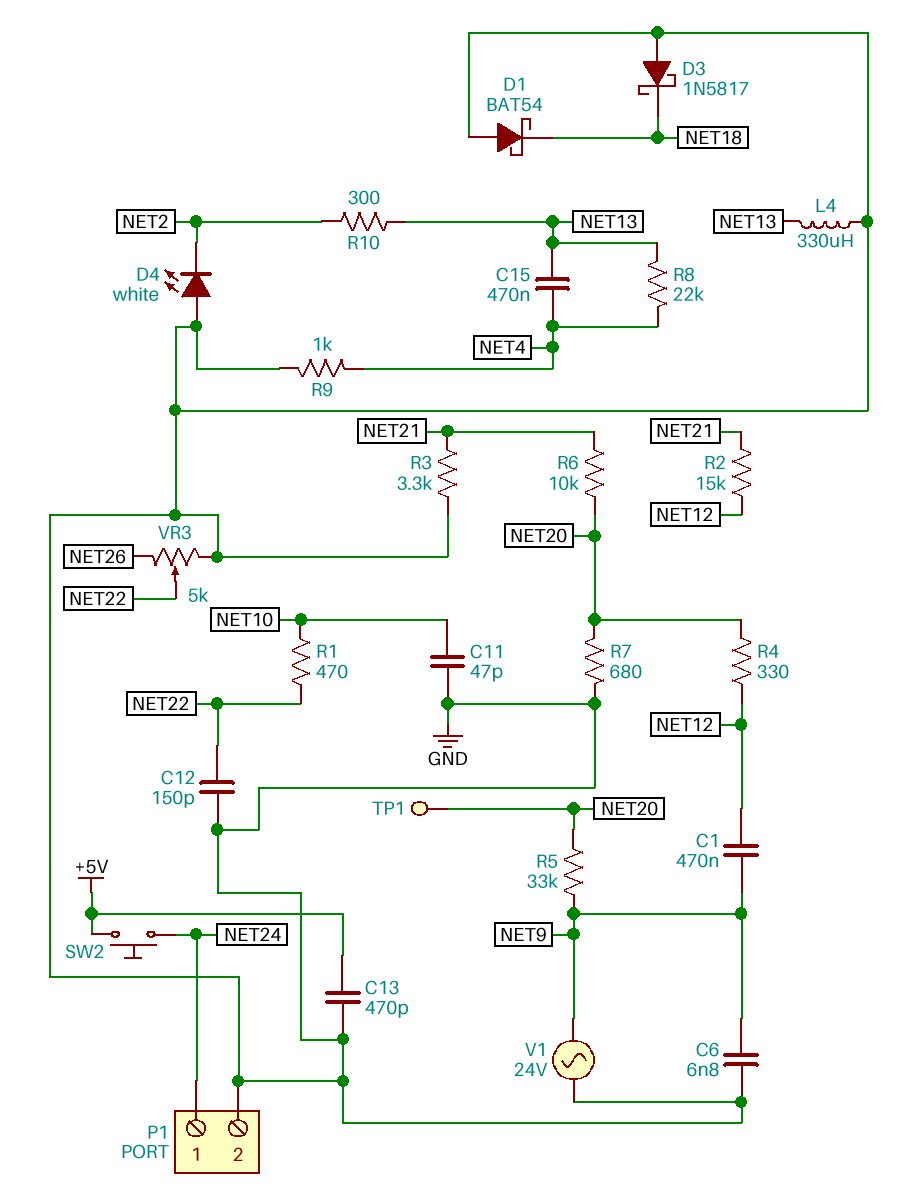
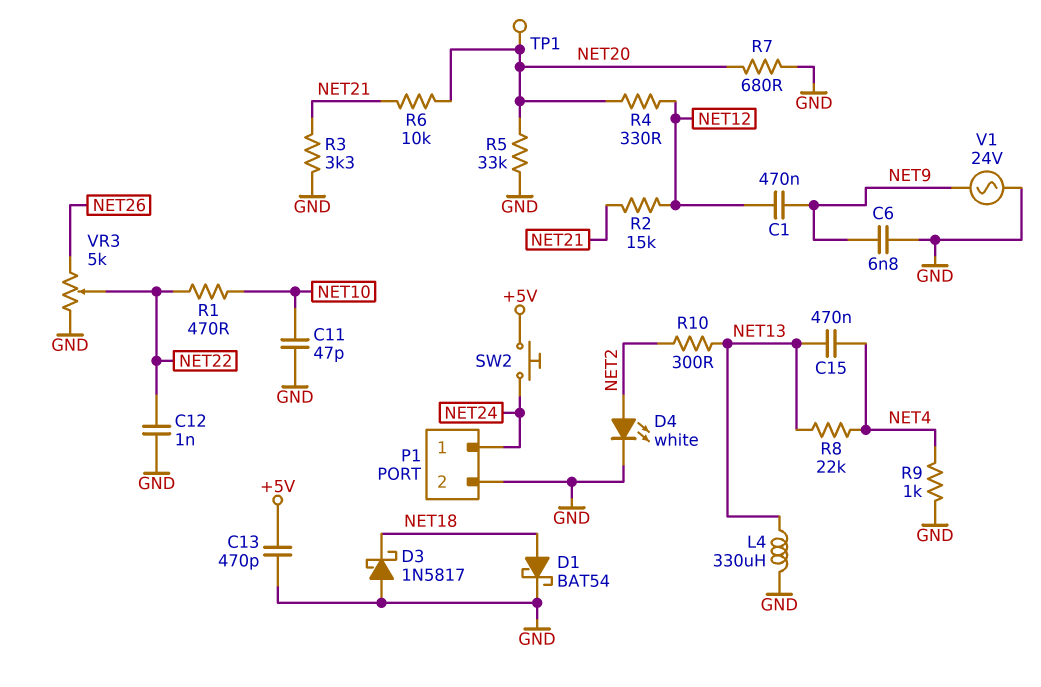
C12: 150pF (GND, NET22) -> 1nF (GND, NET22)
D1: schottky BAT54 (A GND, K NET18) -> schottky BAT54 (A NET18, K GND)
D4: LED white (A GND, K NET2) -> LED white (A NET2, K GND)
R5: 33k (NET9, NET20) -> 33k (GND, NET20)

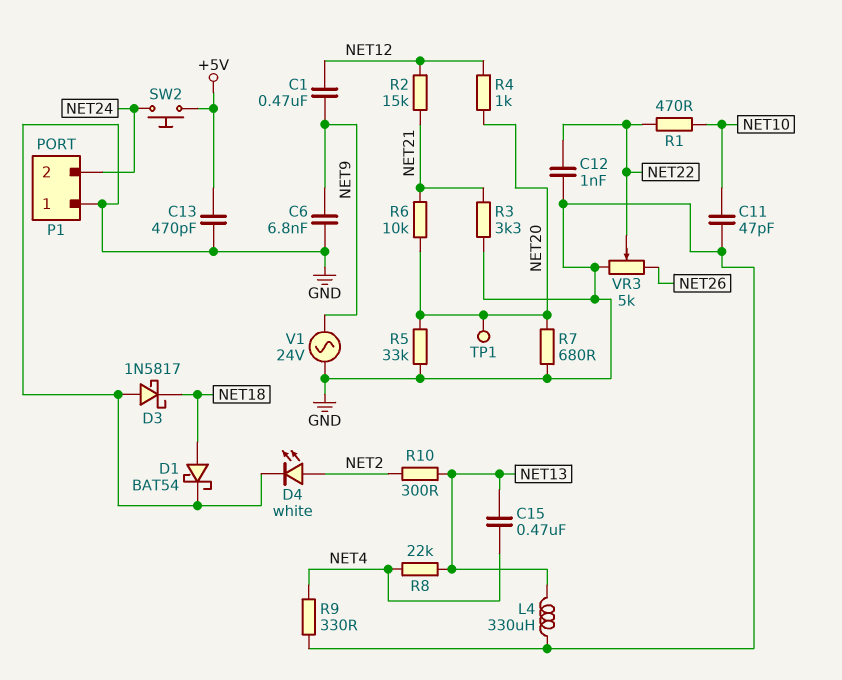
P1 pin 1: NET24 -> GND
P1 pin 2: GND -> NET24
R4: 330 (NET12, NET20) -> 1k (NET12, NET20)
R9: 1k (GND, NET4) -> 330 (GND, NET4)

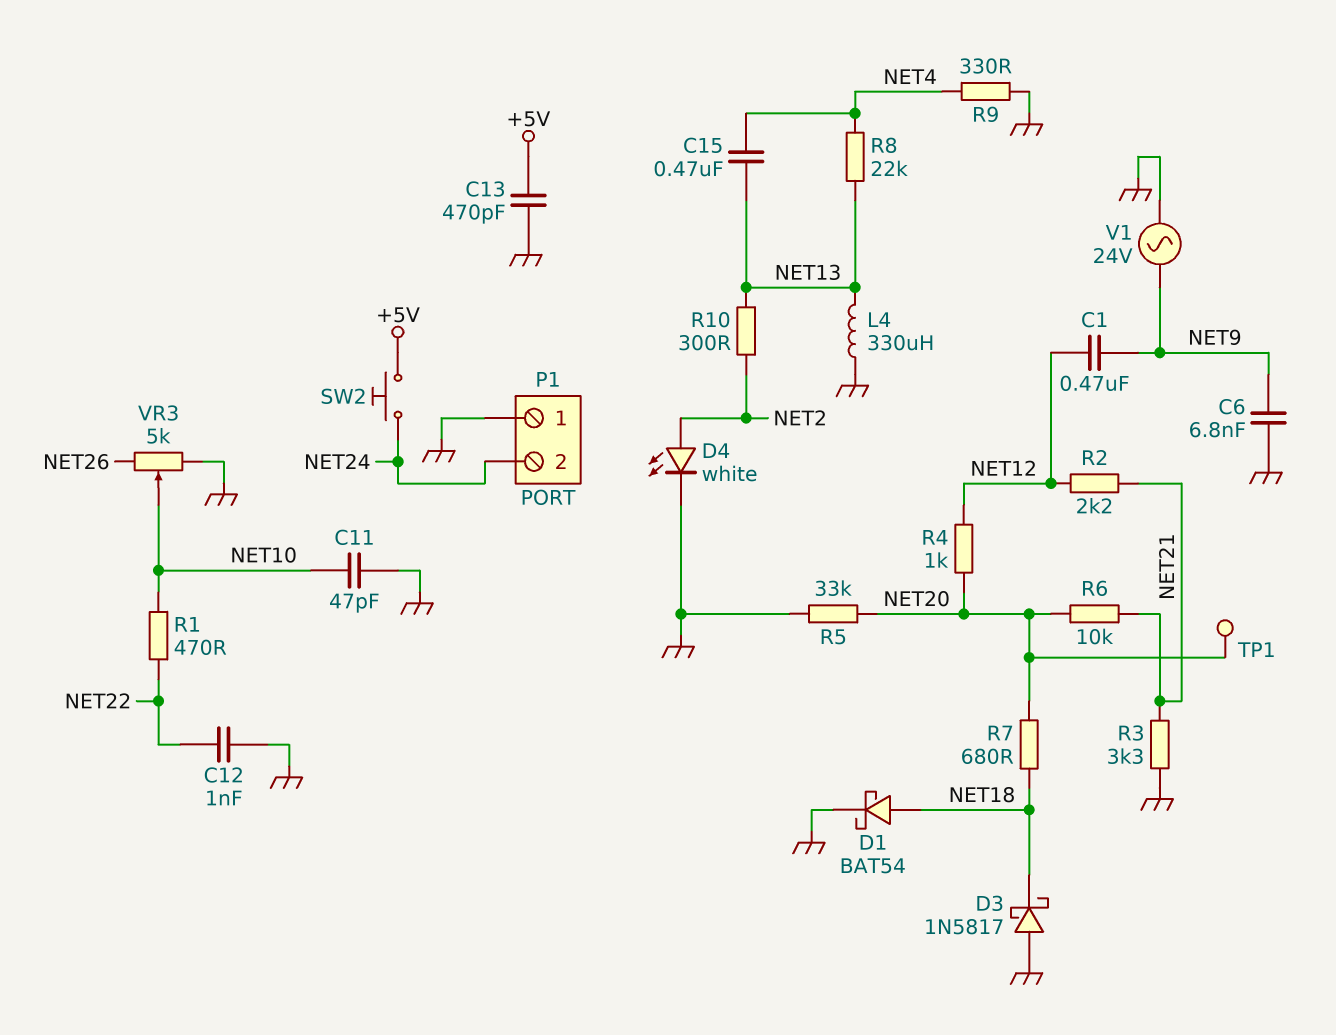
R2: 15k (NET12, NET21) -> 2.2k (NET12, NET21)
R7: 680 (GND, NET20) -> 680 (NET18, NET20)
VR3: 5k (GND, NET26, wiper NET22) -> 5k (GND, NET26, wiper NET10)

